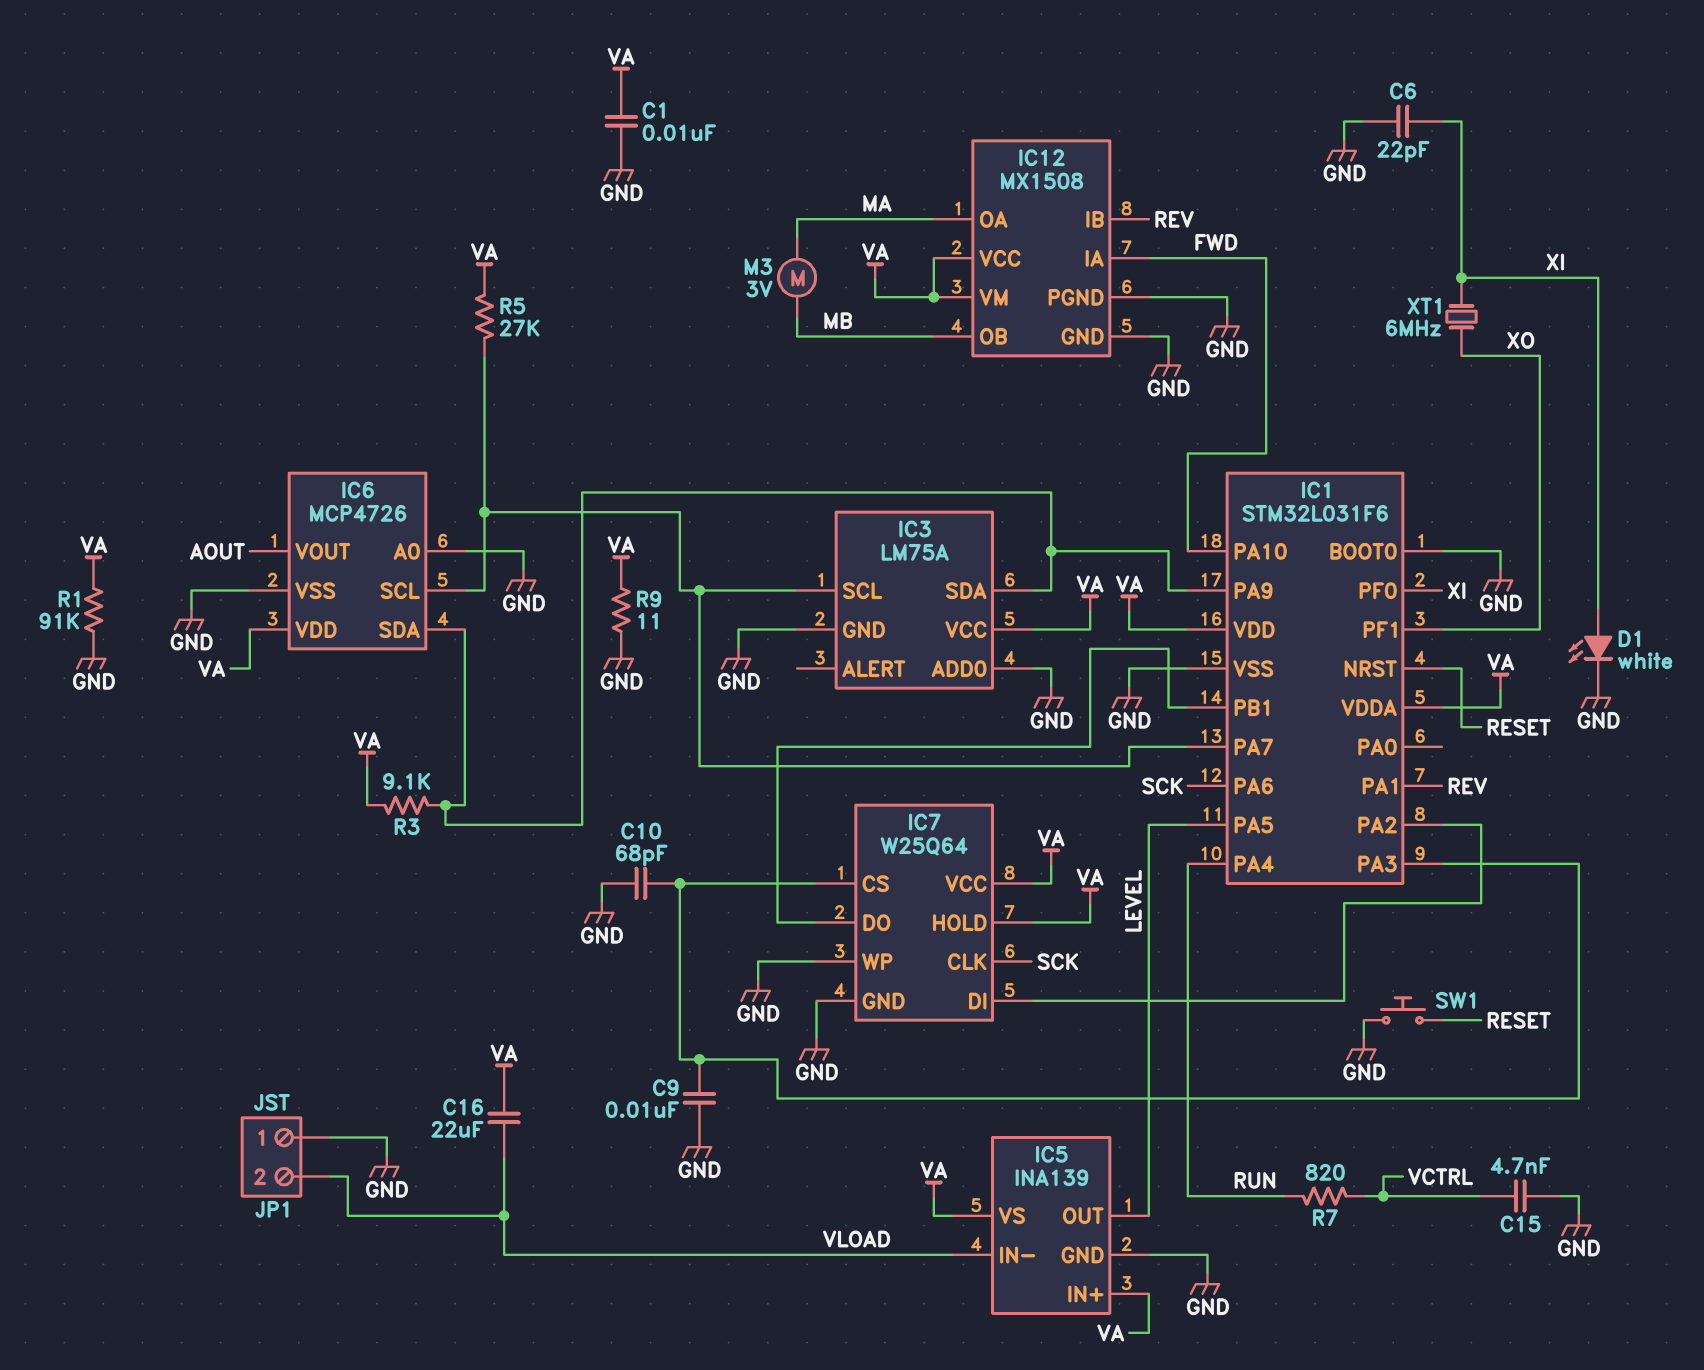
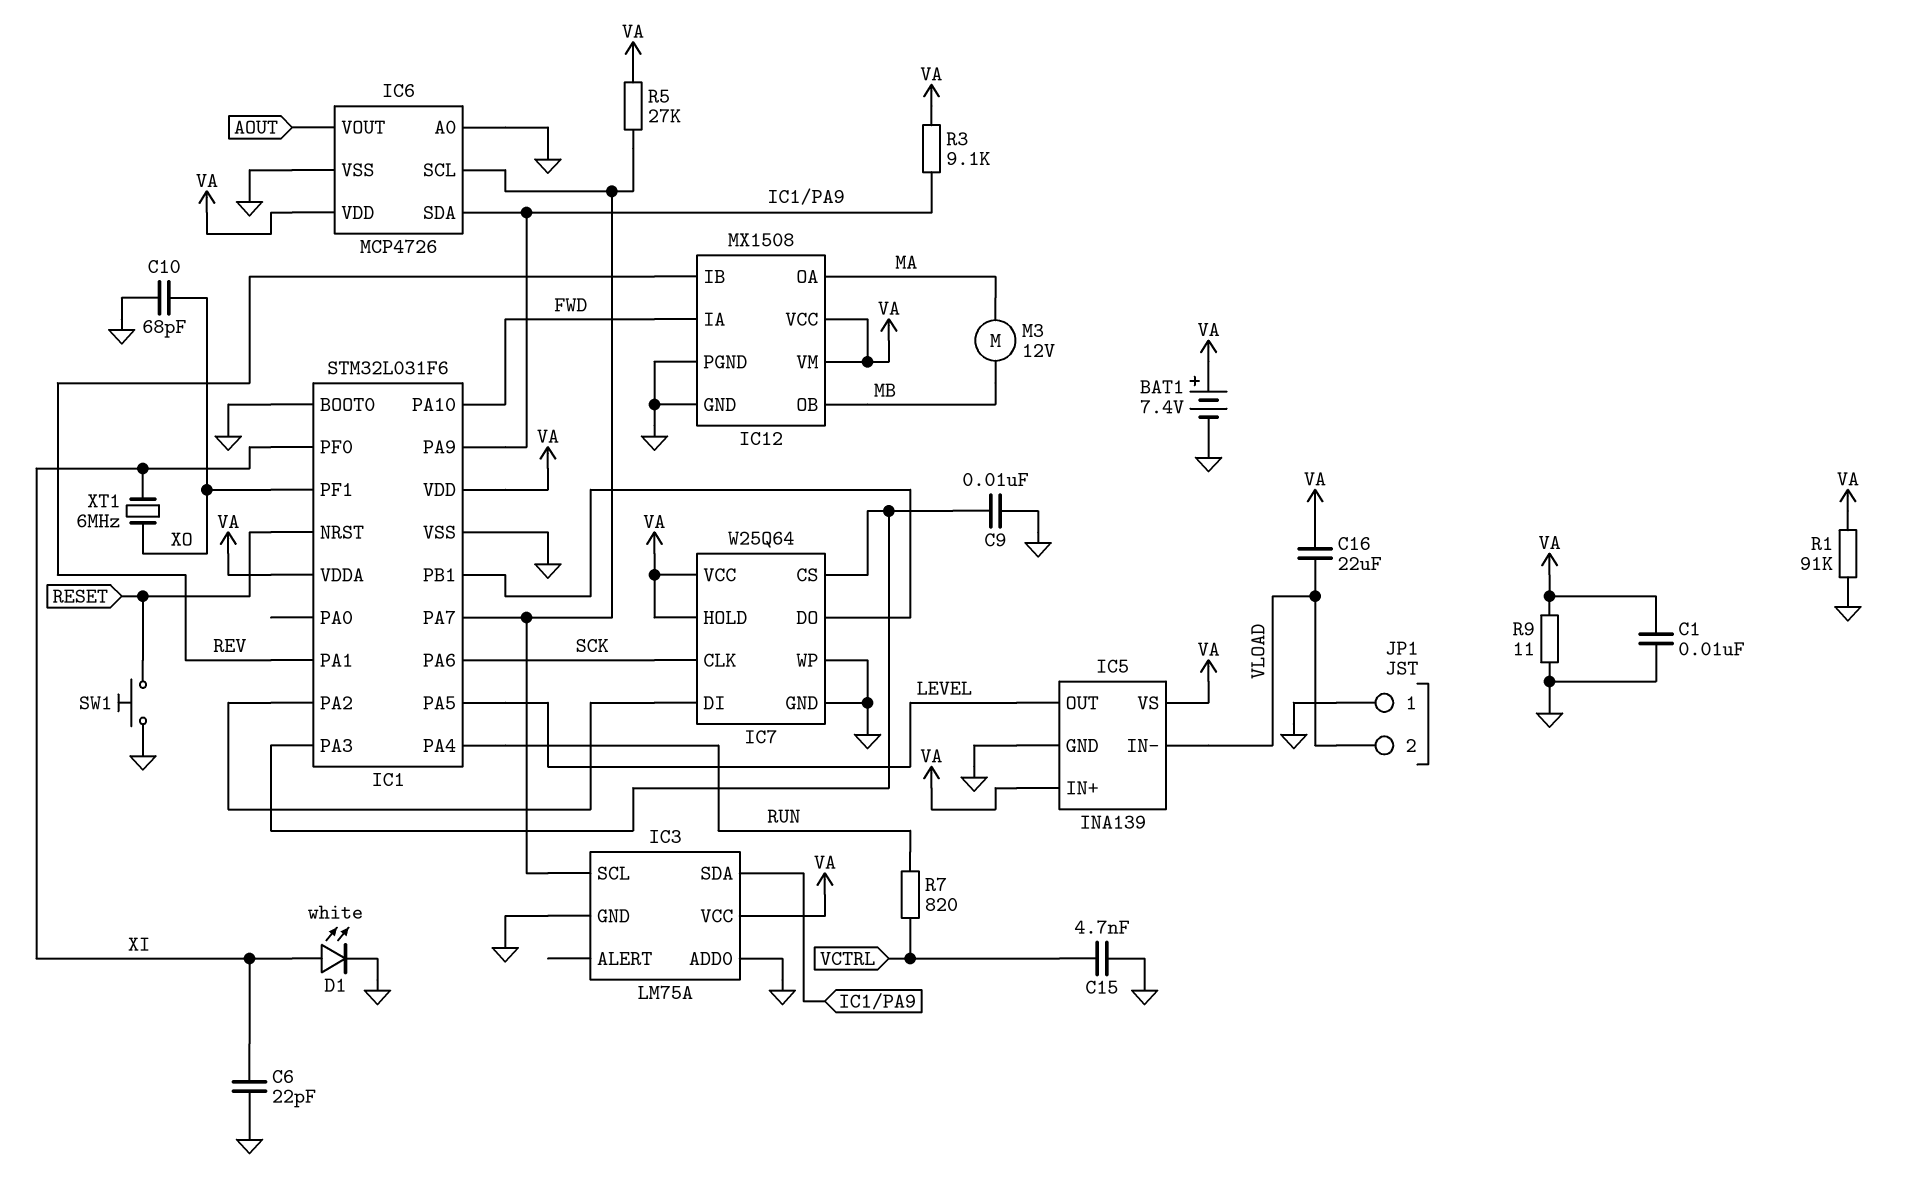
BAT1: none -> 7.4V (plus VA, minus GND)
C10: 68pF (GND, IC1/PA3) -> 68pF (GND, XO)
M3: motor 3V (MA, MB) -> motor 12V (MA, MB)

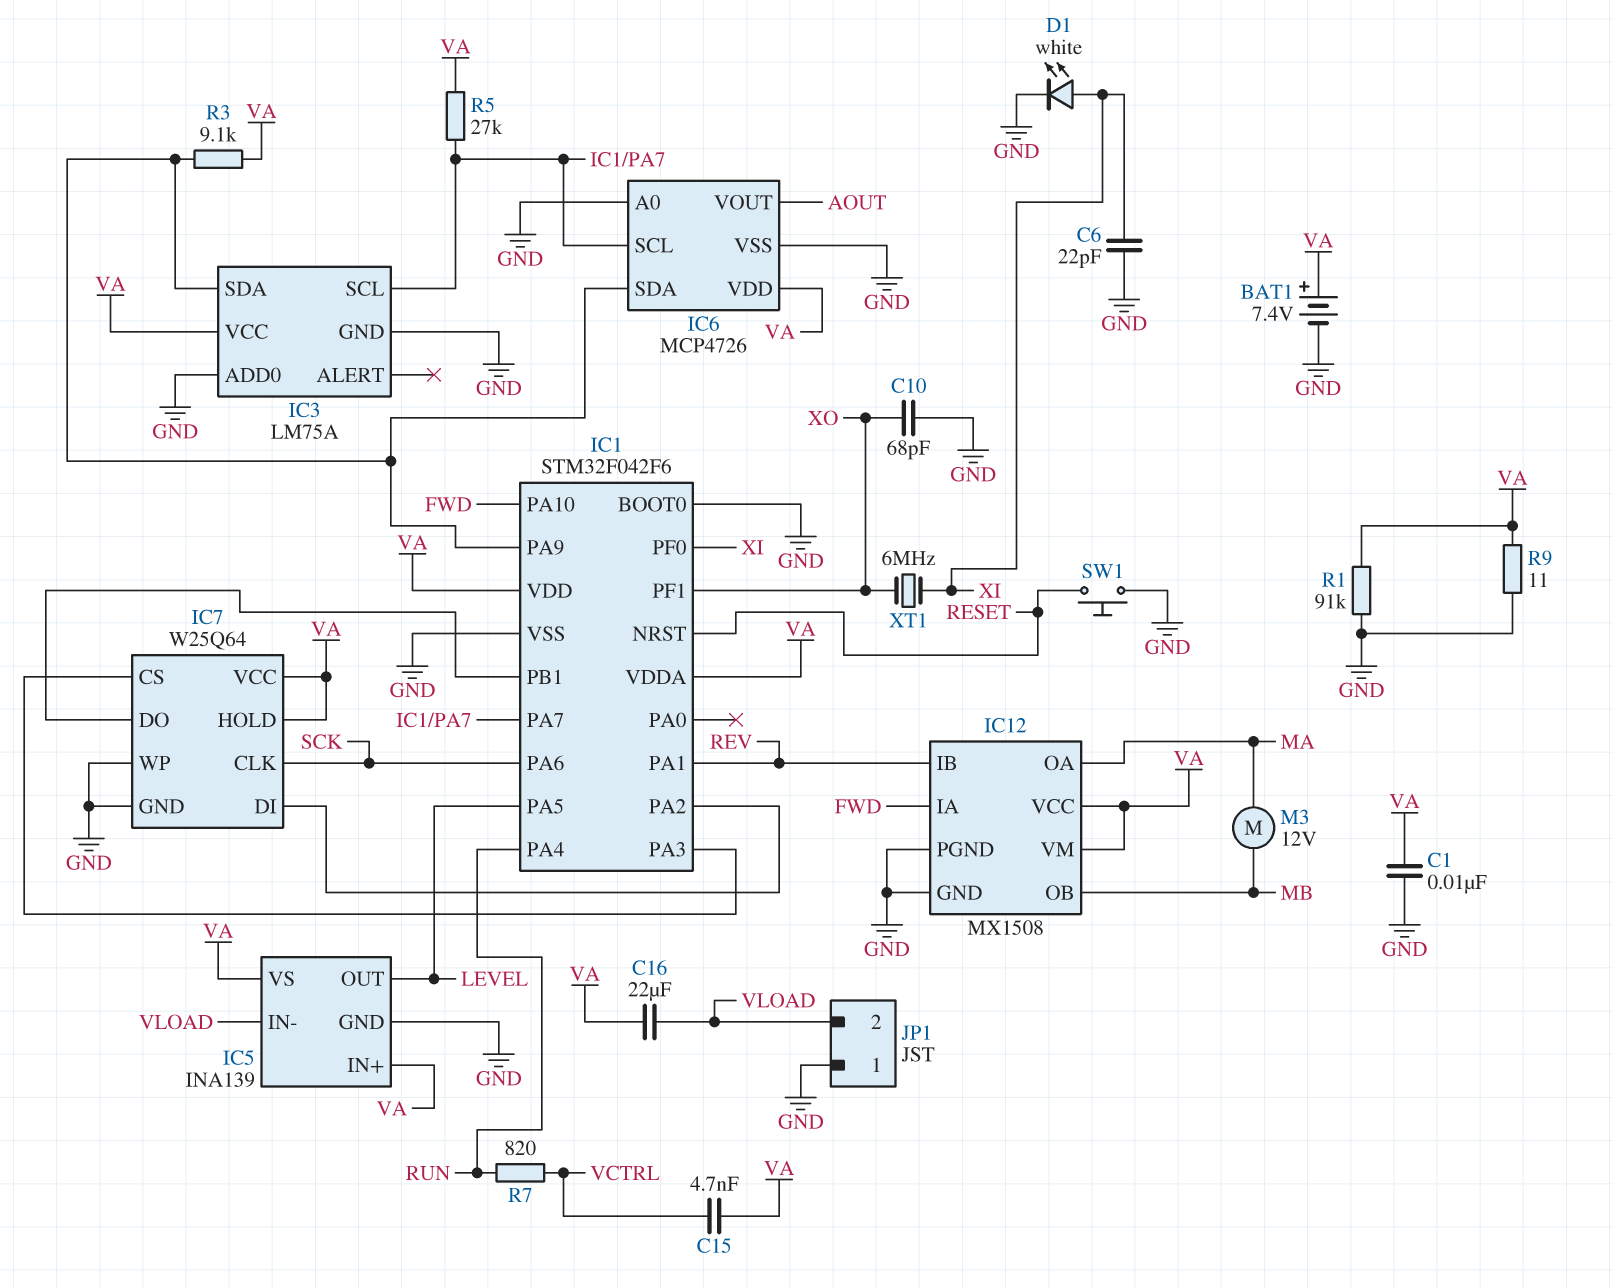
C9: 10nF (GND, IC1/PA3) -> none
C15: 4.7nF (GND, VCTRL) -> 4.7nF (VA, VCTRL)
IC1: STM32L031F6 -> STM32F042F6

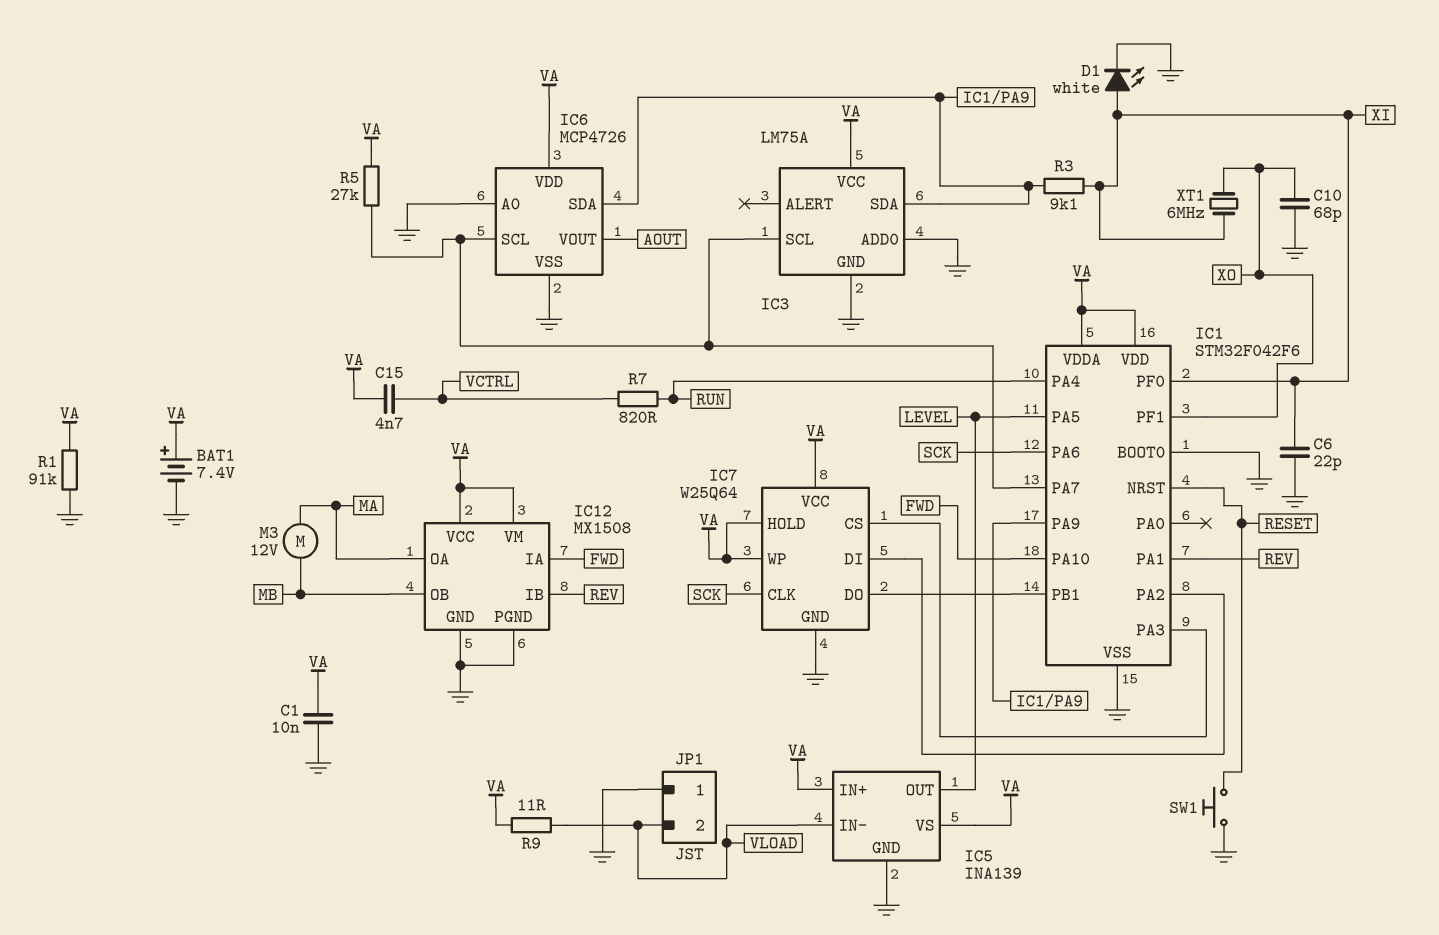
C16: 22uF (VA, VLOAD) -> none
IC7 pin WP: GND -> VA
R3: 9.1k (IC1/PA9, VA) -> 9.1k (IC1/PA9, XI)
R9: 11 (GND, VA) -> 11 (VA, VLOAD)

